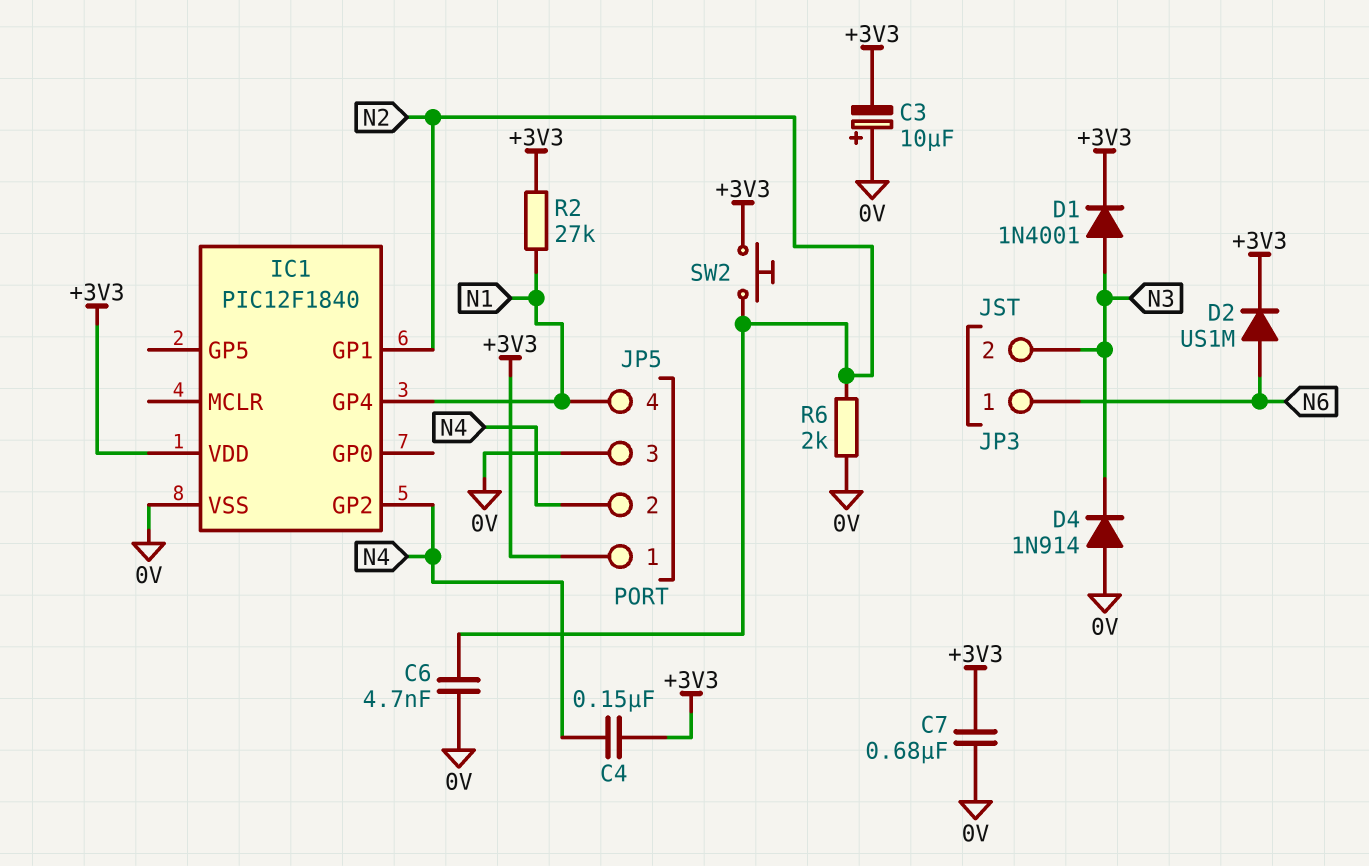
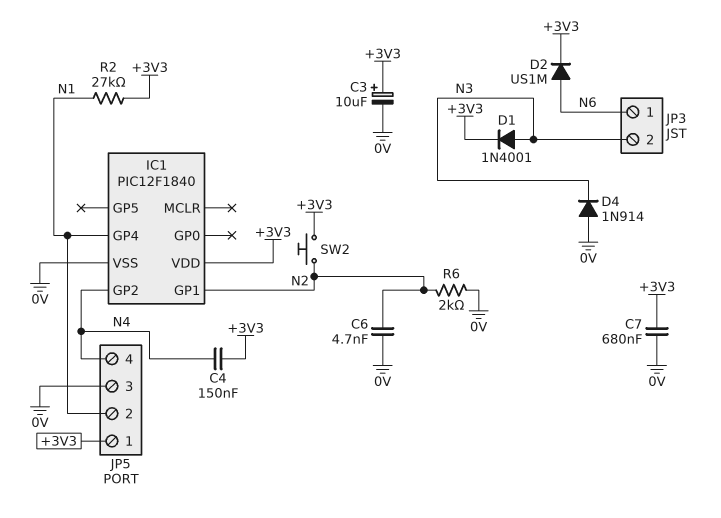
C3: 10uF (plus 0V, minus +3V3) -> 10uF (plus +3V3, minus 0V)
JP5 pin 2: N4 -> N1
JP5 pin 4: N1 -> N4

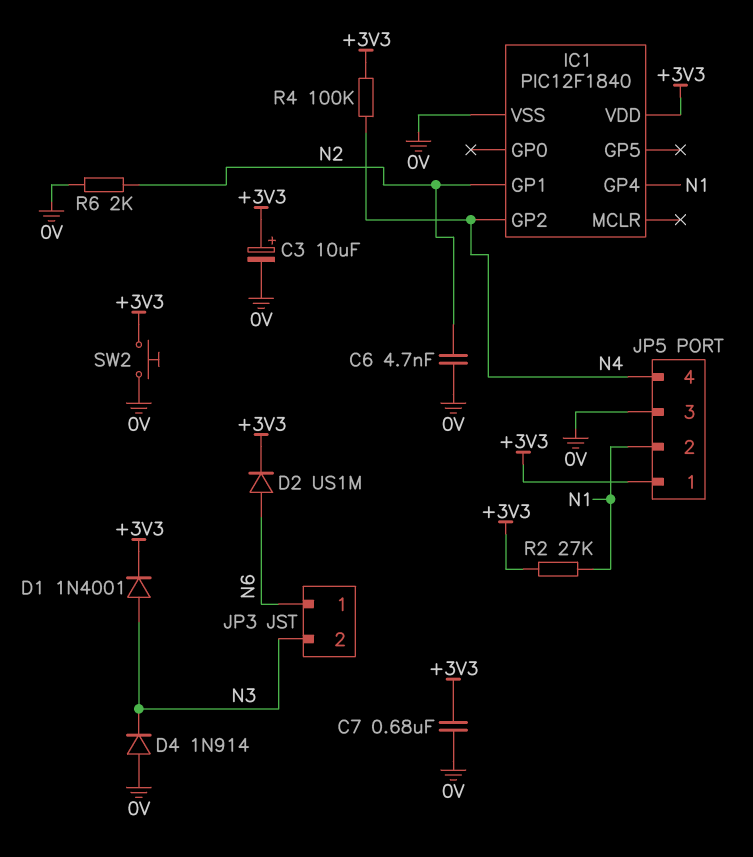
C4: 150nF (+3V3, N4) -> none
R4: none -> 100k (+3V3, N4)
SW2: button (+3V3, N2) -> button (+3V3, 0V)

